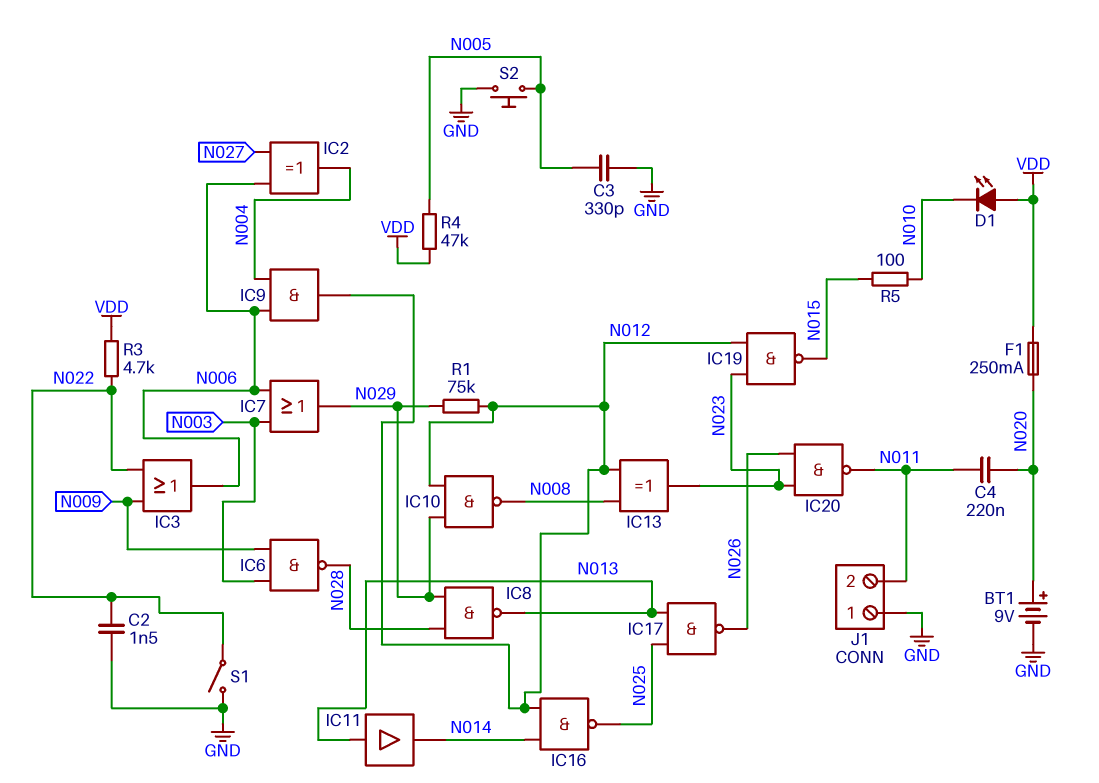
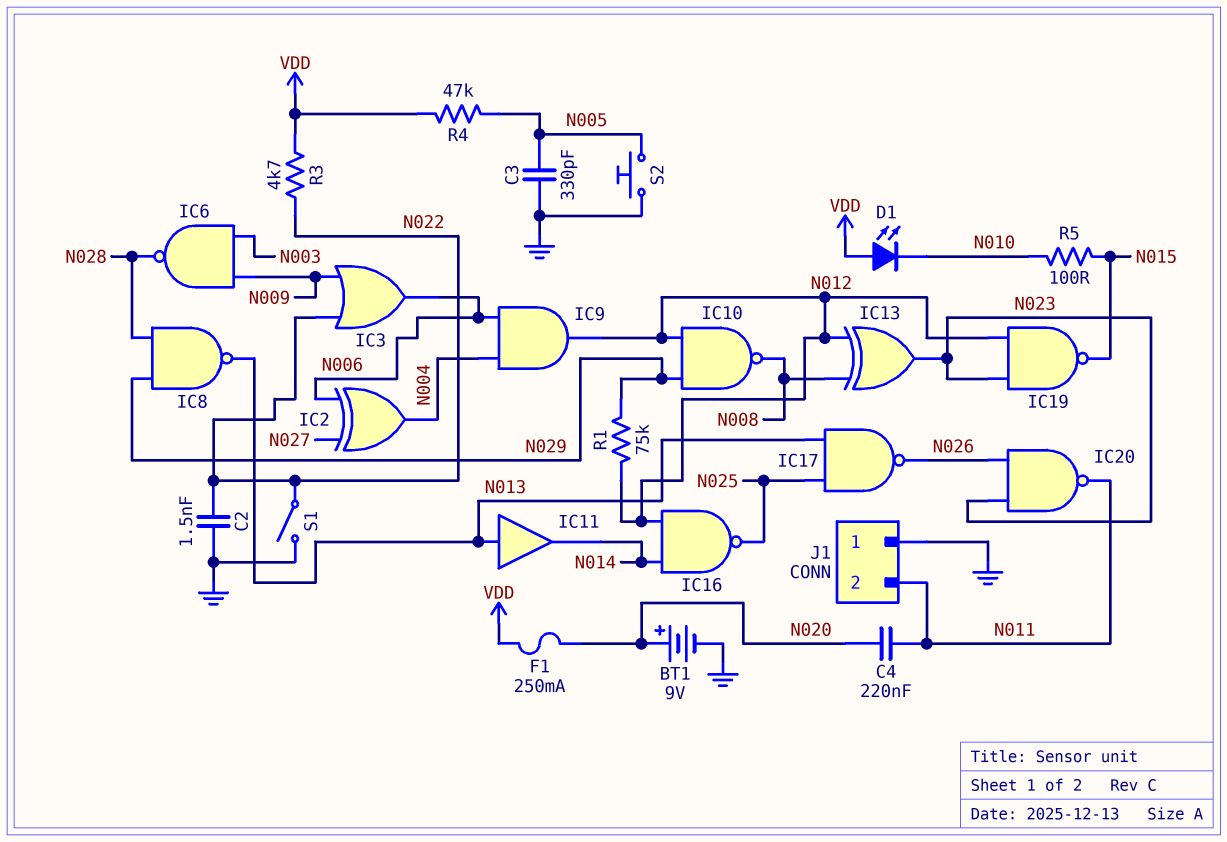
IC7: OR (in N003, in N006, out N029) -> none

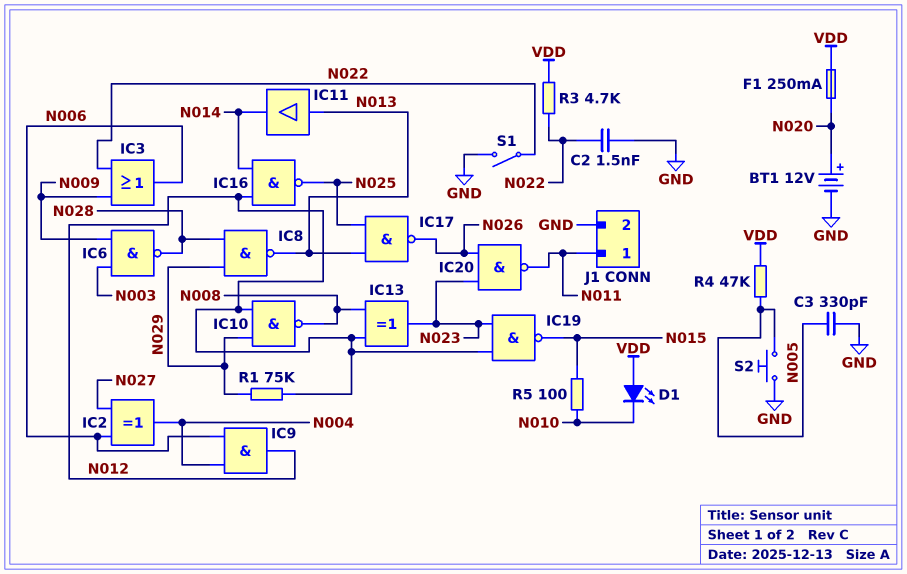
BT1: 9V (plus N020, minus GND) -> 12V (plus N020, minus GND)
C4: 220nF (N011, N020) -> none
J1 pin 1: GND -> N011
J1 pin 2: N011 -> GND

